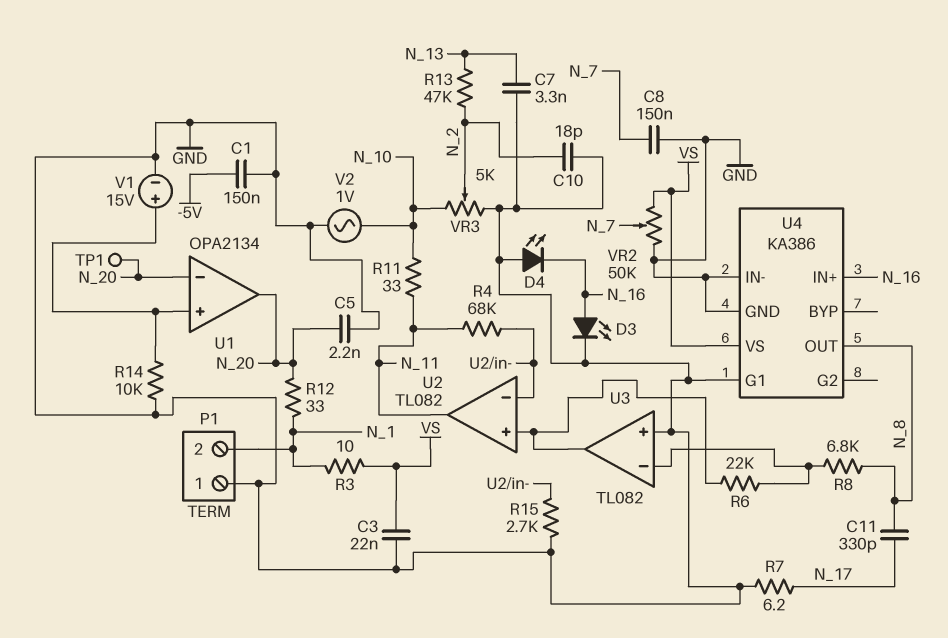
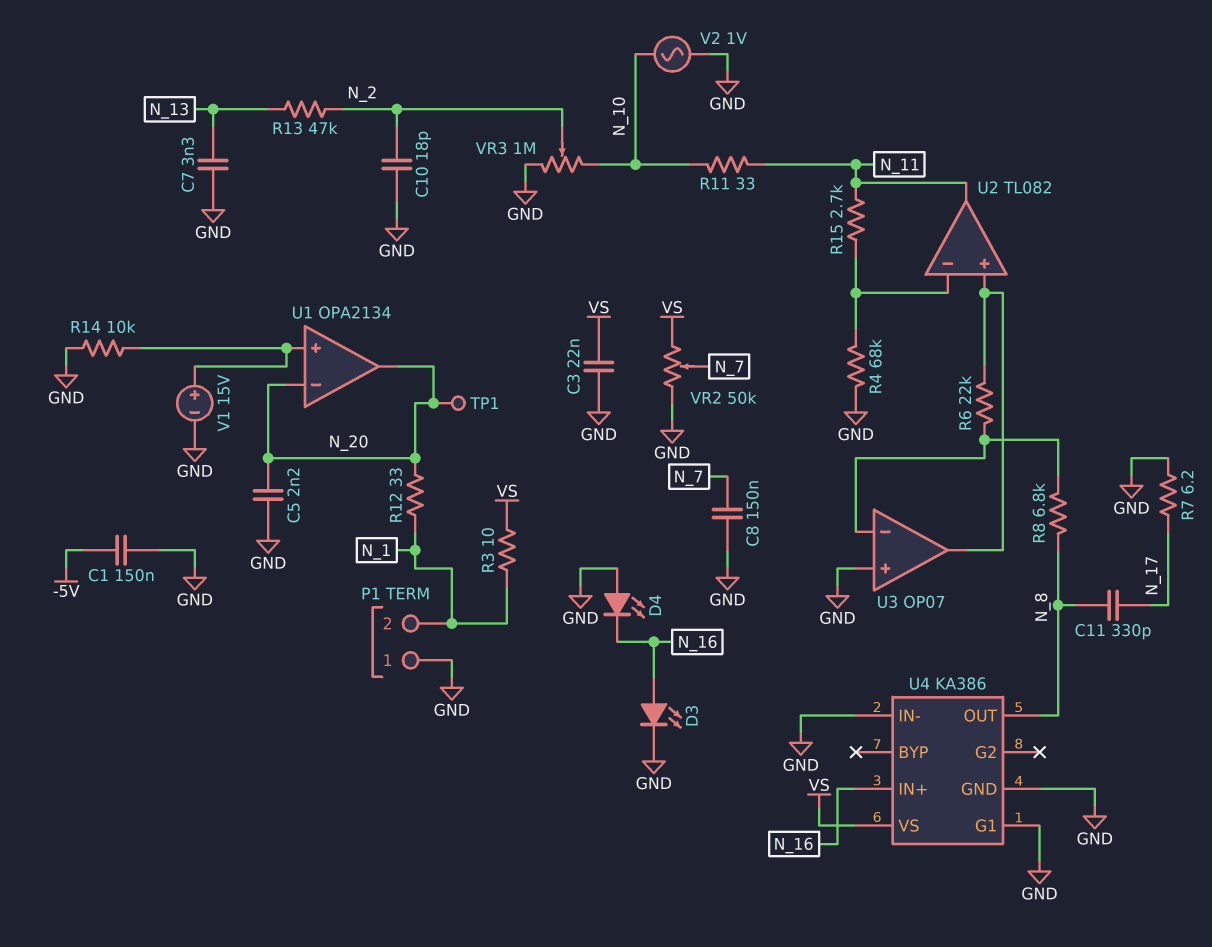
R4: 68k (N_11, U2/in-) -> 68k (GND, U2/in-)
R15: 2.7k (GND, U2/in-) -> 2.7k (N_11, U2/in-)
U3: TL082 -> OP07
VR3: 5k (GND, N_10, wiper N_2) -> 1M (GND, N_10, wiper N_2)

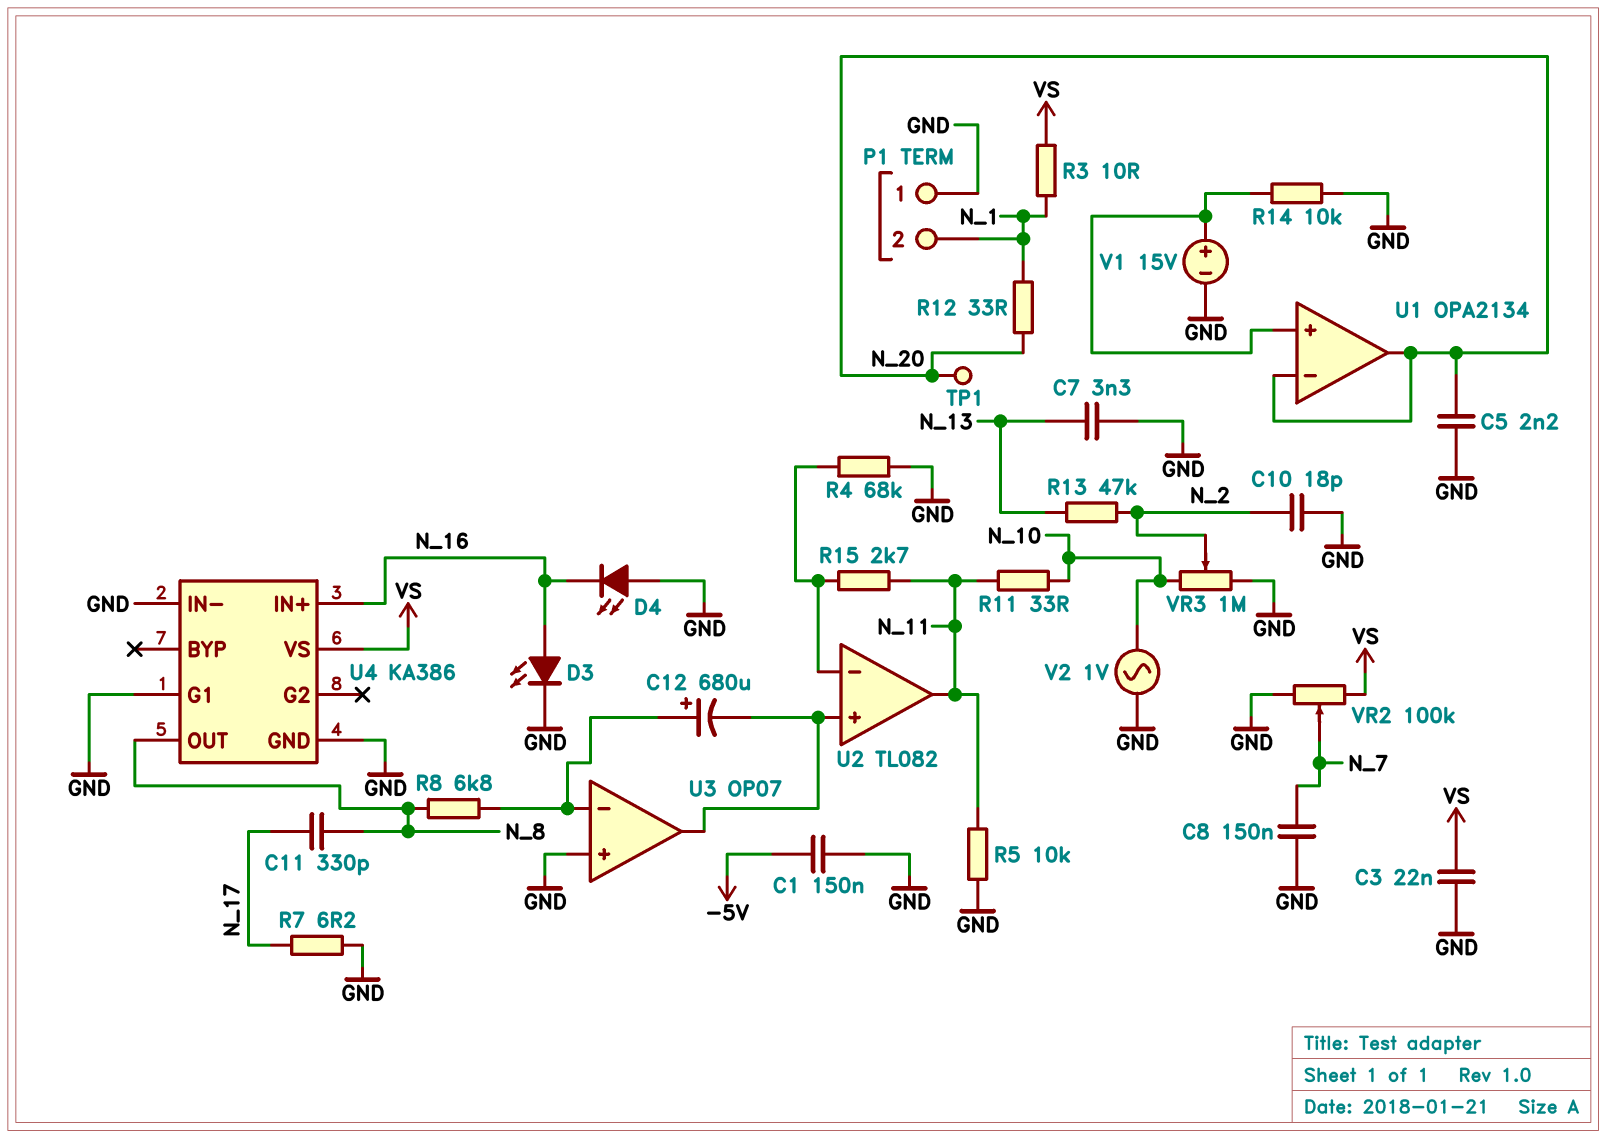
C12: none -> 680uF (plus U3/in-, minus U2/in+)
R5: none -> 10k (GND, N_11)
R6: 22k (U2/in+, U3/in-) -> none
VR2: 50k (GND, VS, wiper N_7) -> 100k (GND, VS, wiper N_7)

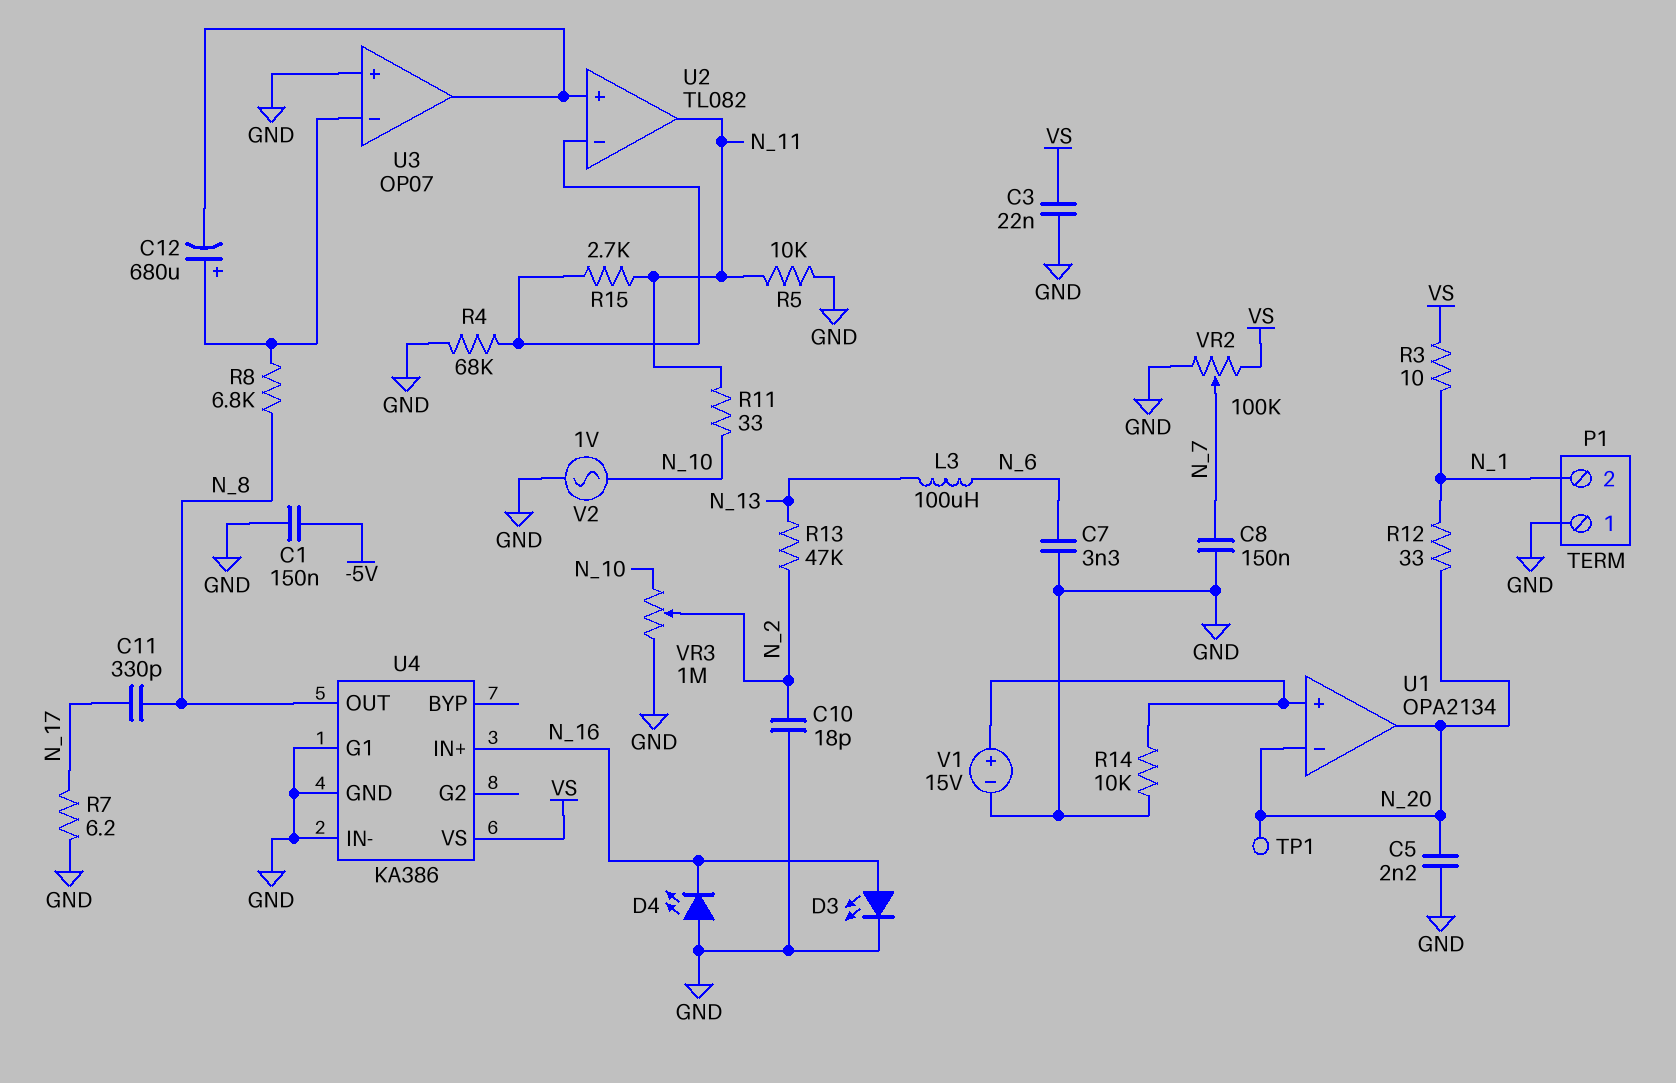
C7: 3.3nF (GND, N_13) -> 3.3nF (GND, N_6)
L3: none -> 100uH (N_6, N_13)

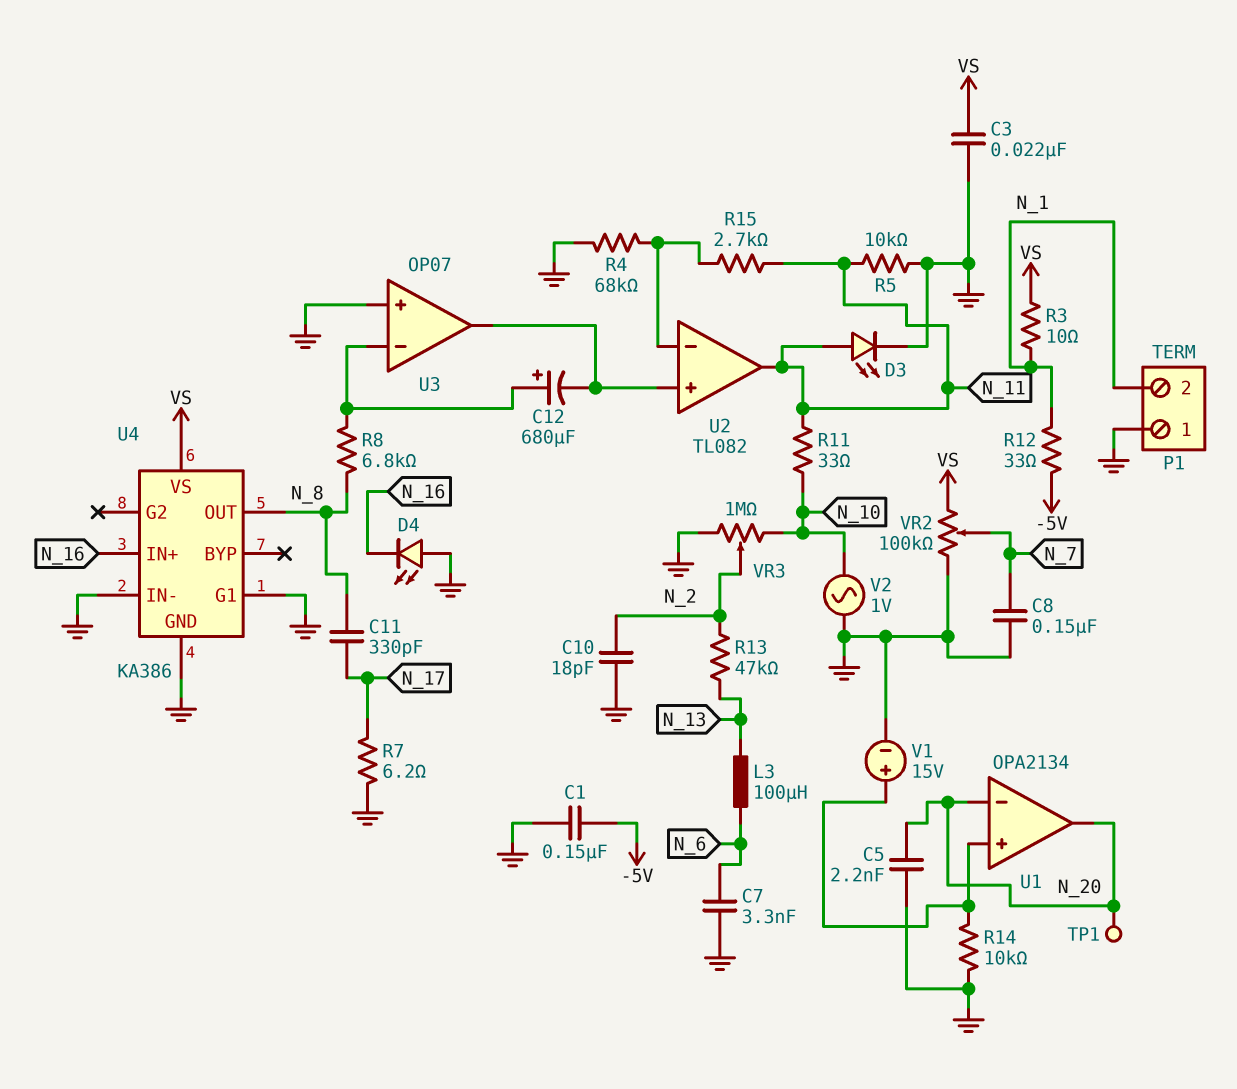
D3: LED (A N_16, K GND) -> LED (A N_11, K GND)
R12: 33 (N_1, N_20) -> 33 (-5V, N_1)

